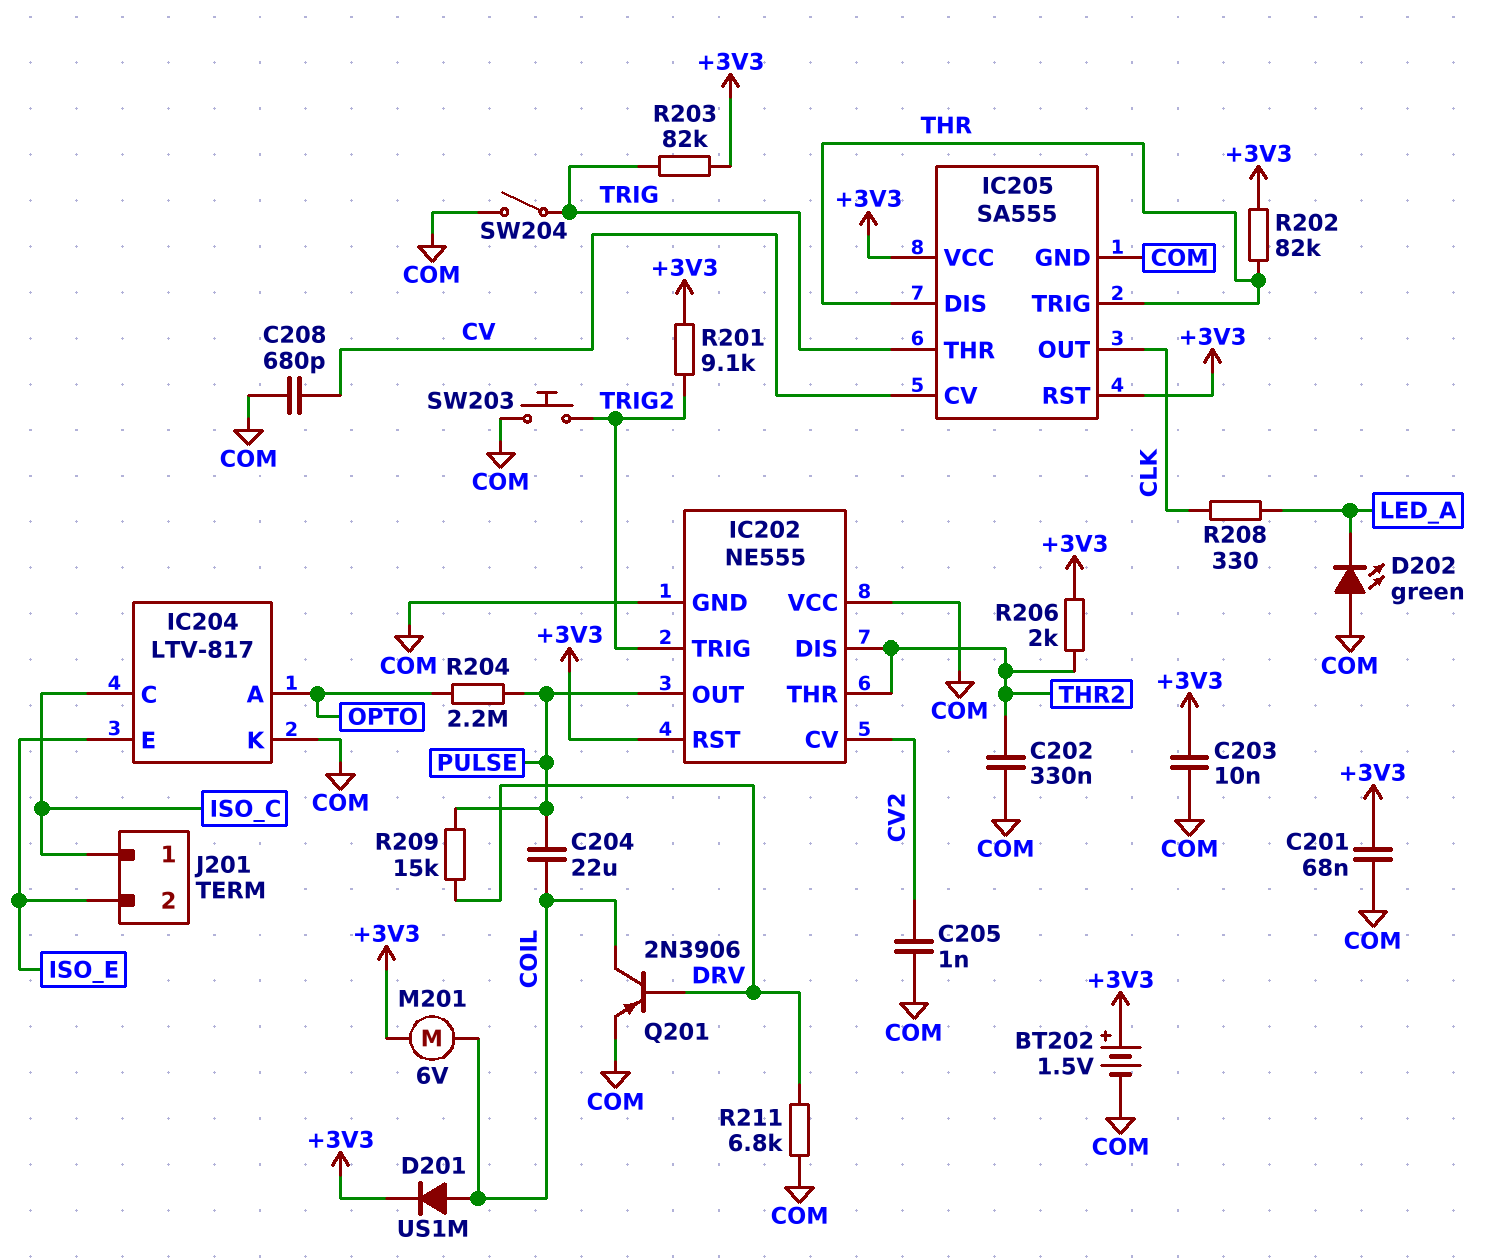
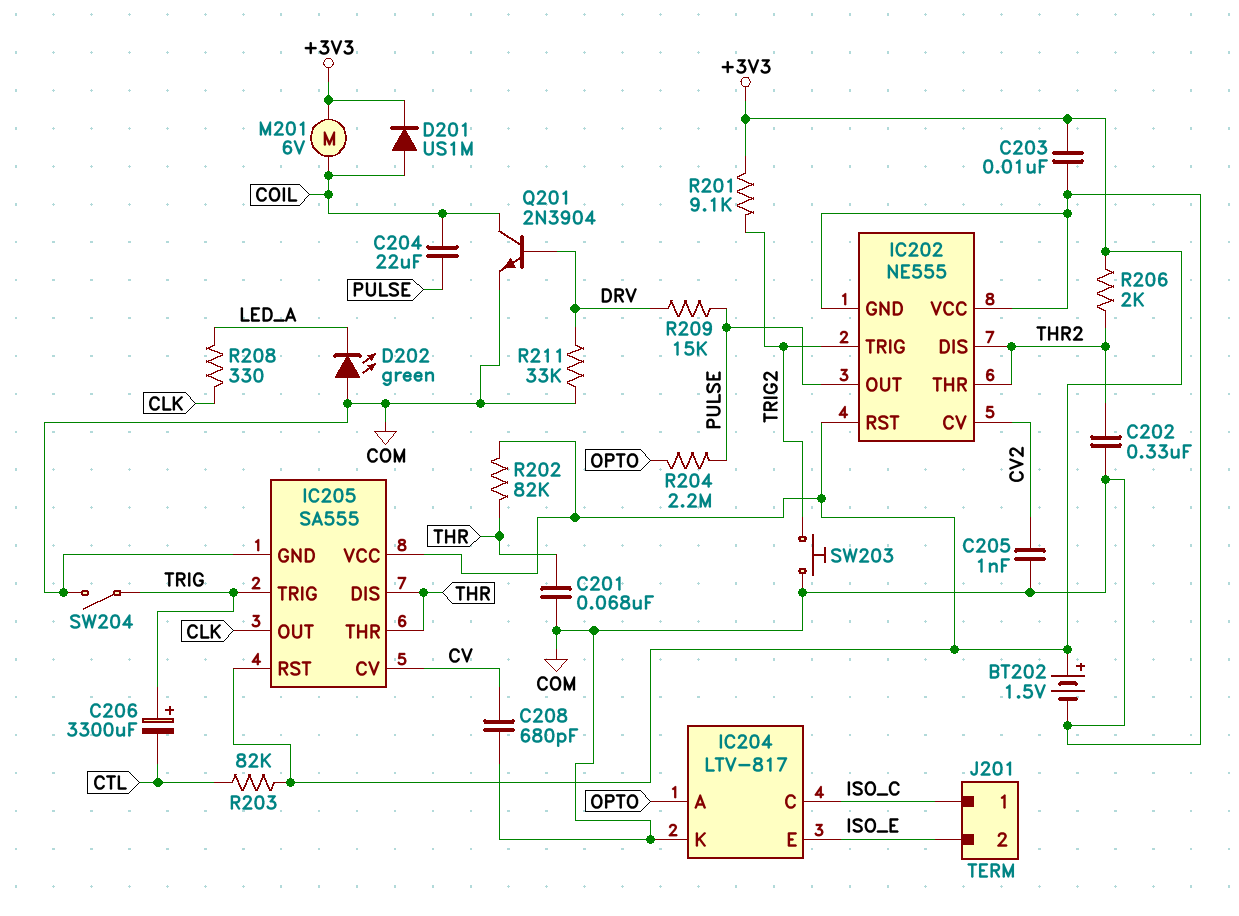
C201: 68nF (+3V3, COM) -> 68nF (COM, THR)
C206: none -> 3300uF (plus TRIG, minus CTL)
IC205 pin THR: TRIG -> THR
IC205 pin TRIG: THR -> TRIG
Q201: PNP 2N3906 (B DRV, C COIL, E COM) -> NPN 2N3904 (B DRV, C COIL, E COM)
R203: 82k (+3V3, TRIG) -> 82k (+3V3, CTL)
R211: 6.8k (COM, DRV) -> 33k (COM, DRV)

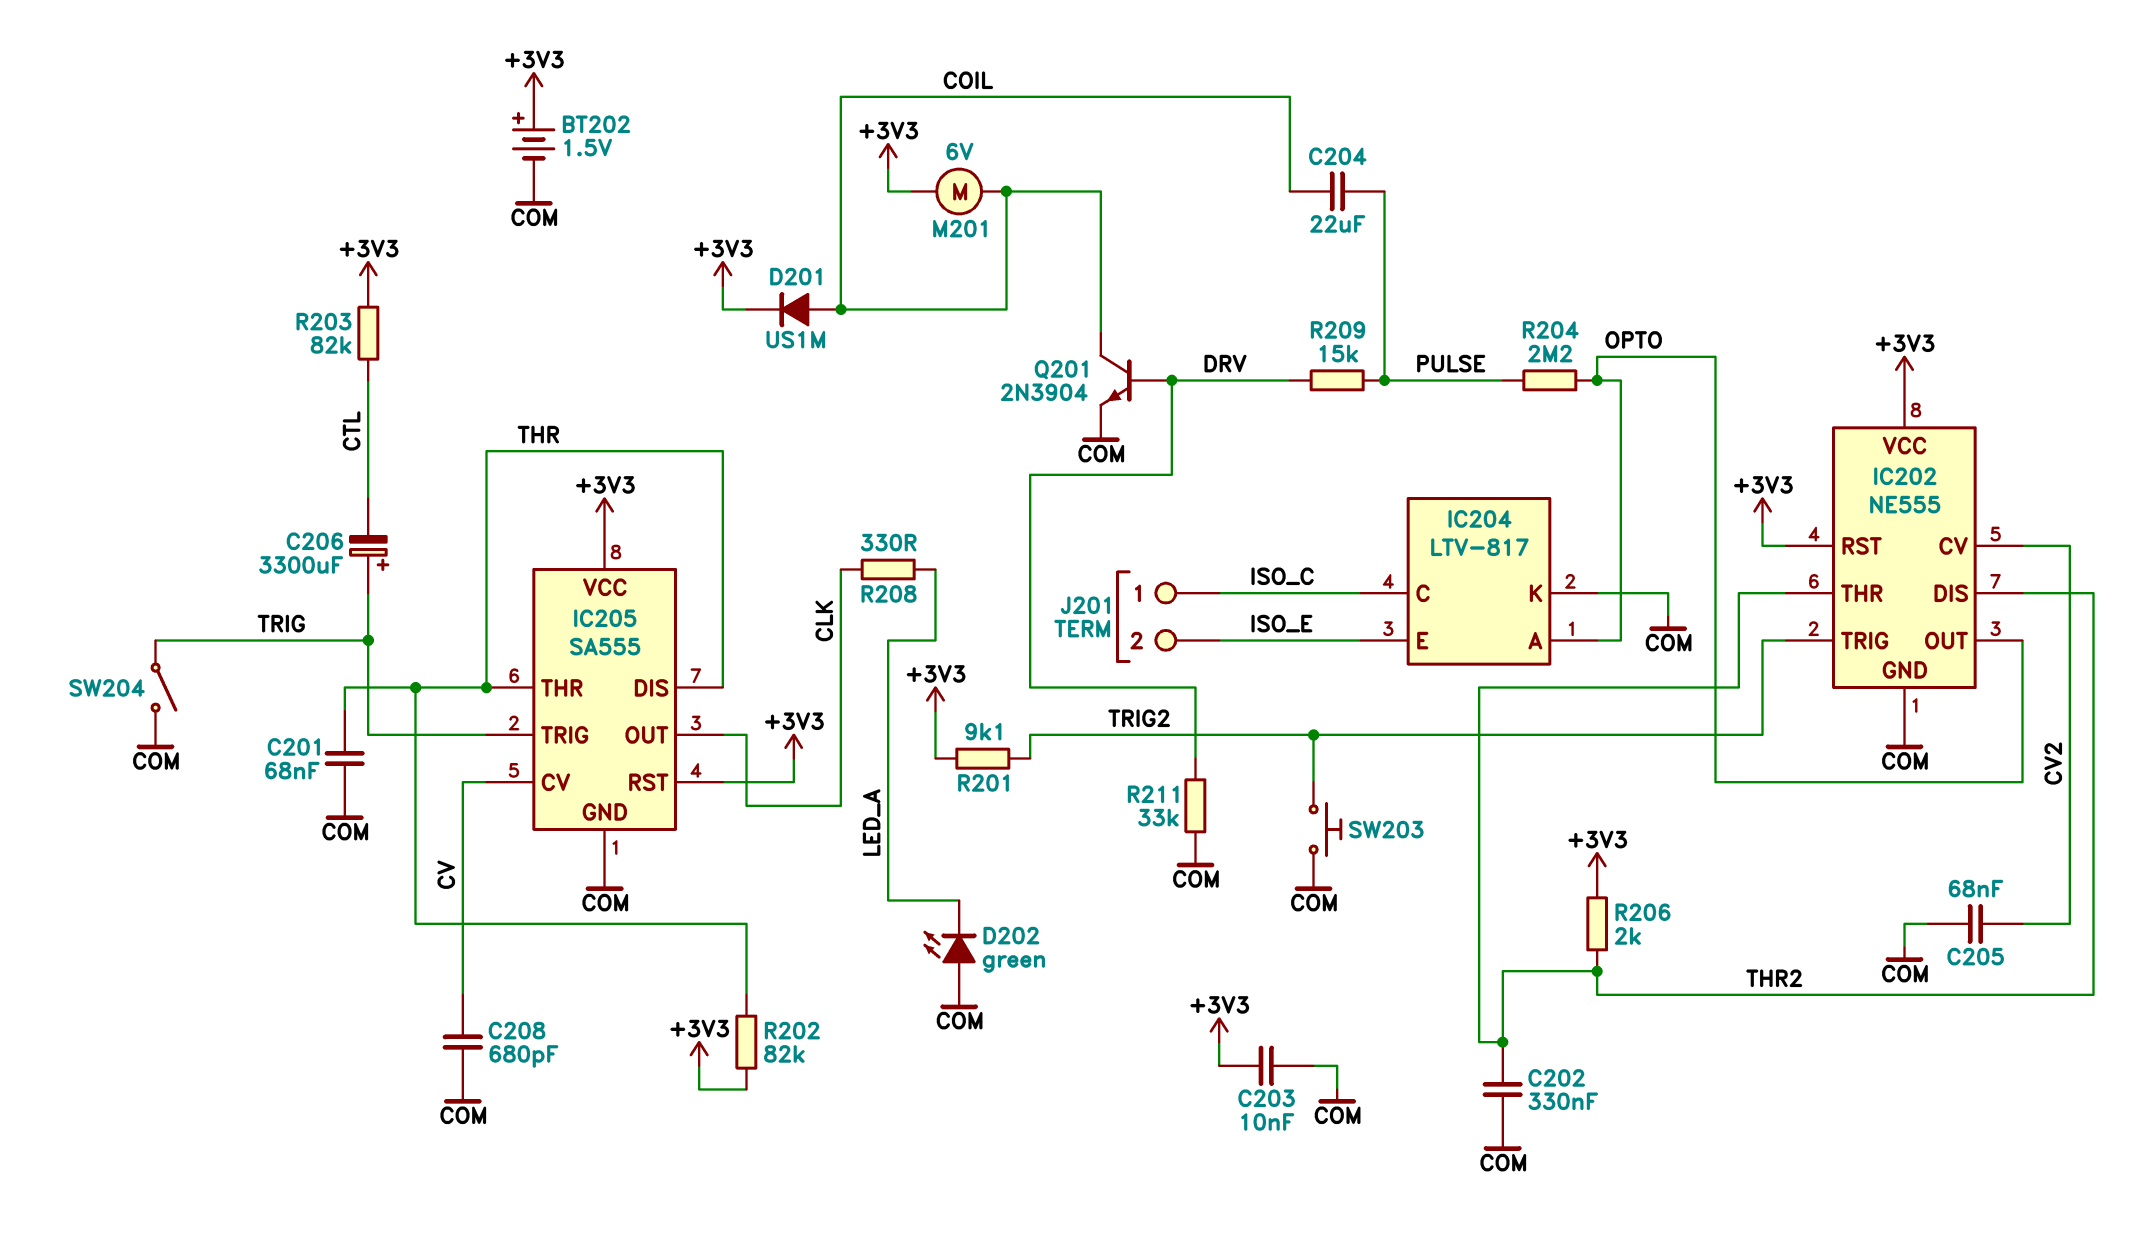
C205: 1nF (COM, CV2) -> 68nF (COM, CV2)
IC202 pin OUT: PULSE -> OPTO
IC202 pin VCC: COM -> +3V3

